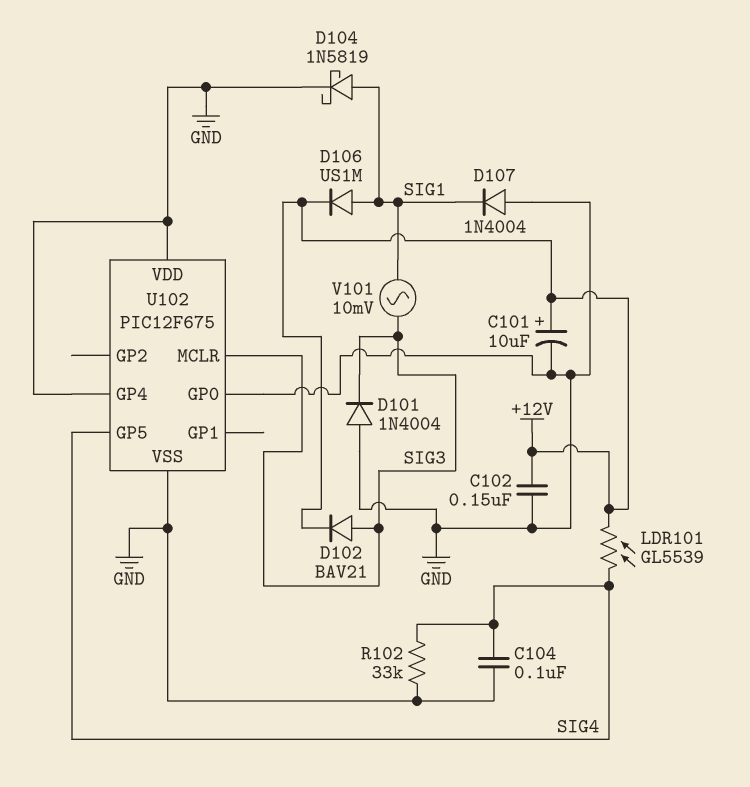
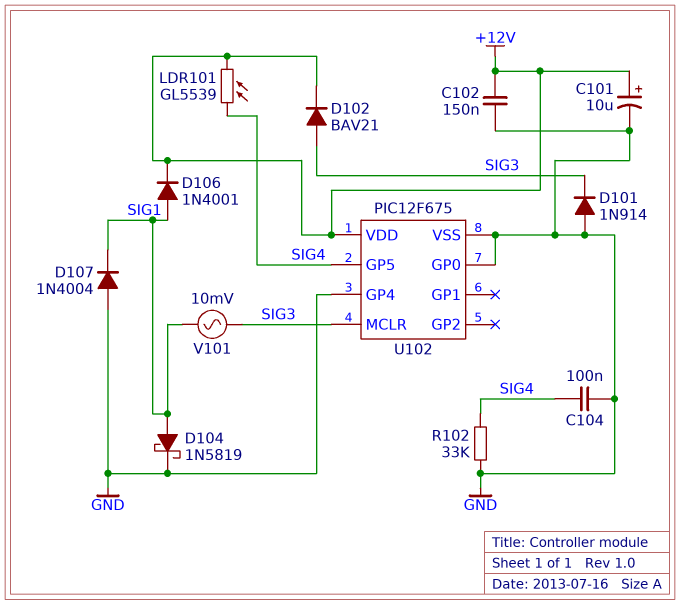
D101: diode 1N4004 (A GND, K SIG3) -> diode 1N914 (A GND, K SIG3)
D106: diode US1M (A SIG1, K +12V) -> diode 1N4001 (A SIG1, K +12V)
U102 pin VDD: GND -> +12V

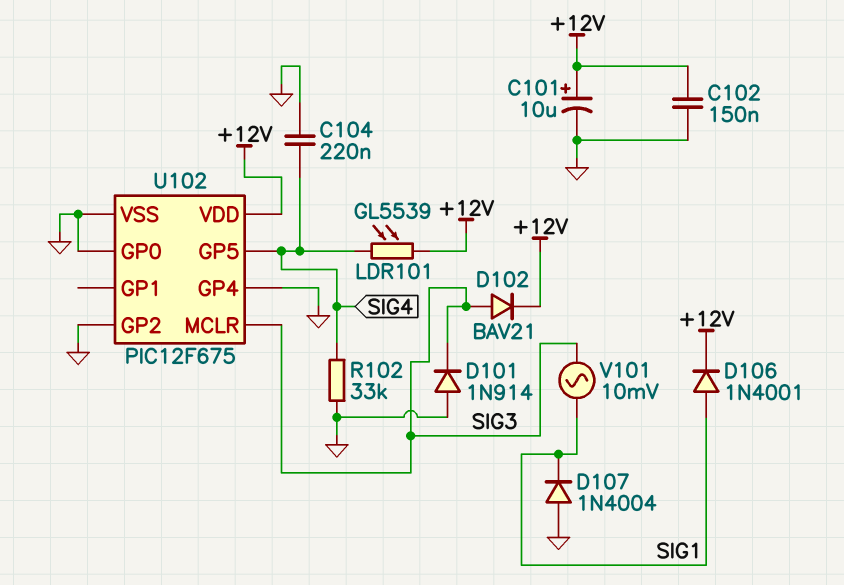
C104: 100nF (GND, SIG4) -> 220nF (GND, SIG4)
D104: schottky 1N5819 (A SIG1, K GND) -> none
U102 pin GP2: none -> GND

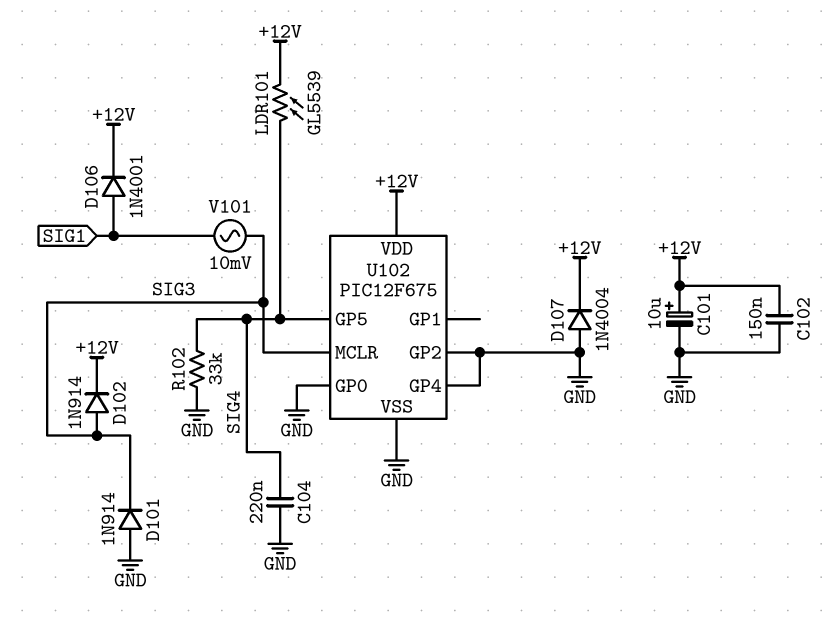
D102: diode BAV21 (A SIG3, K +12V) -> diode 1N914 (A SIG3, K +12V)
D107: diode 1N4004 (A GND, K SIG1) -> diode 1N4004 (A GND, K +12V)

